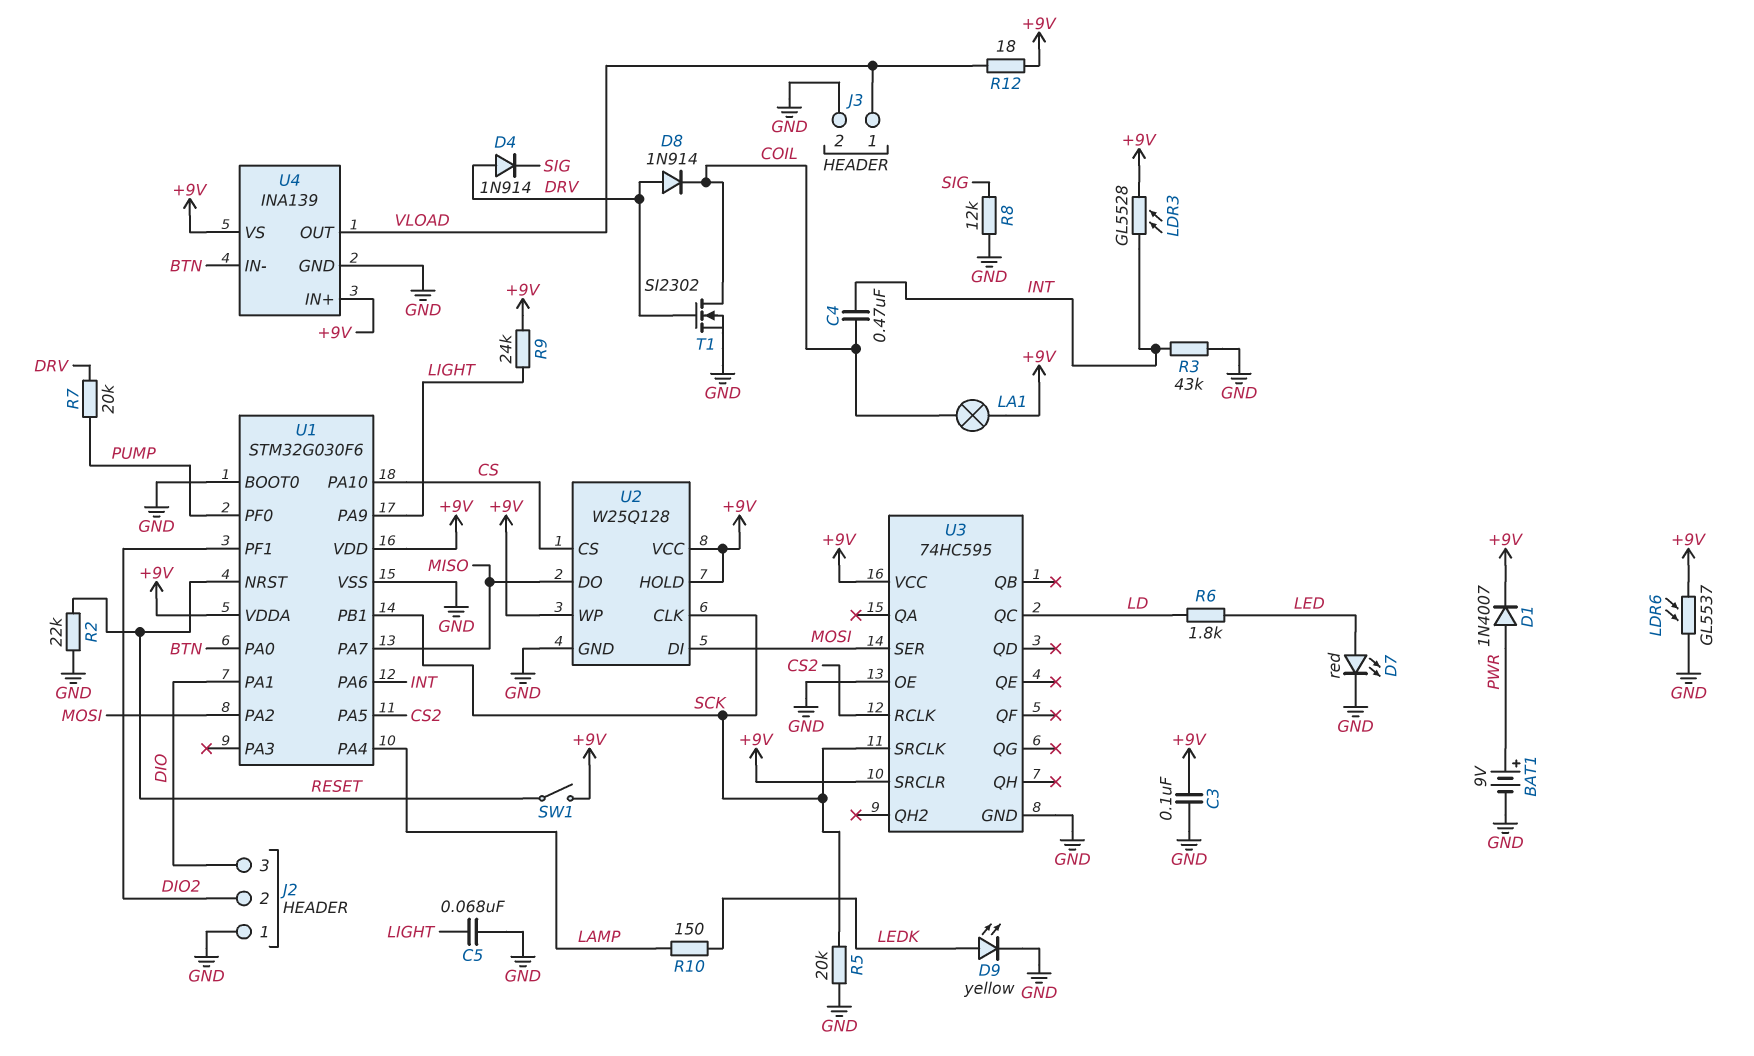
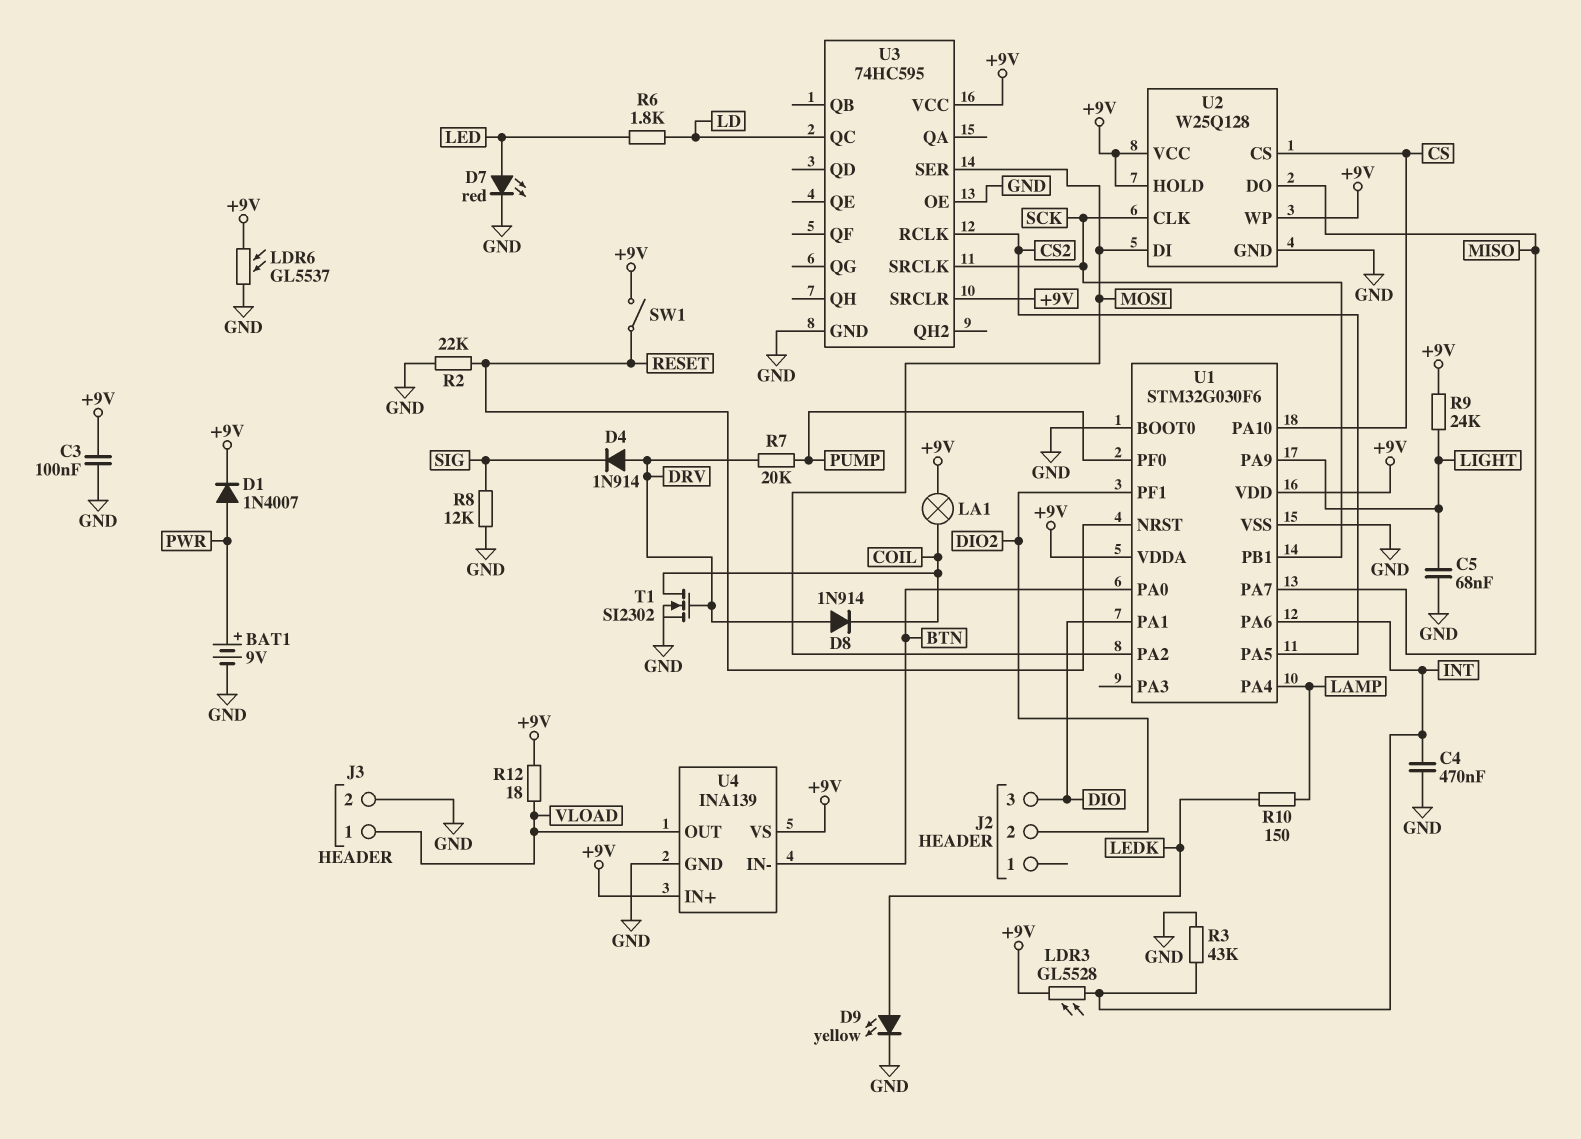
C4: 470nF (COIL, INT) -> 470nF (GND, INT)
J2 pin 1: GND -> none
R5: 20k (GND, SCK) -> none

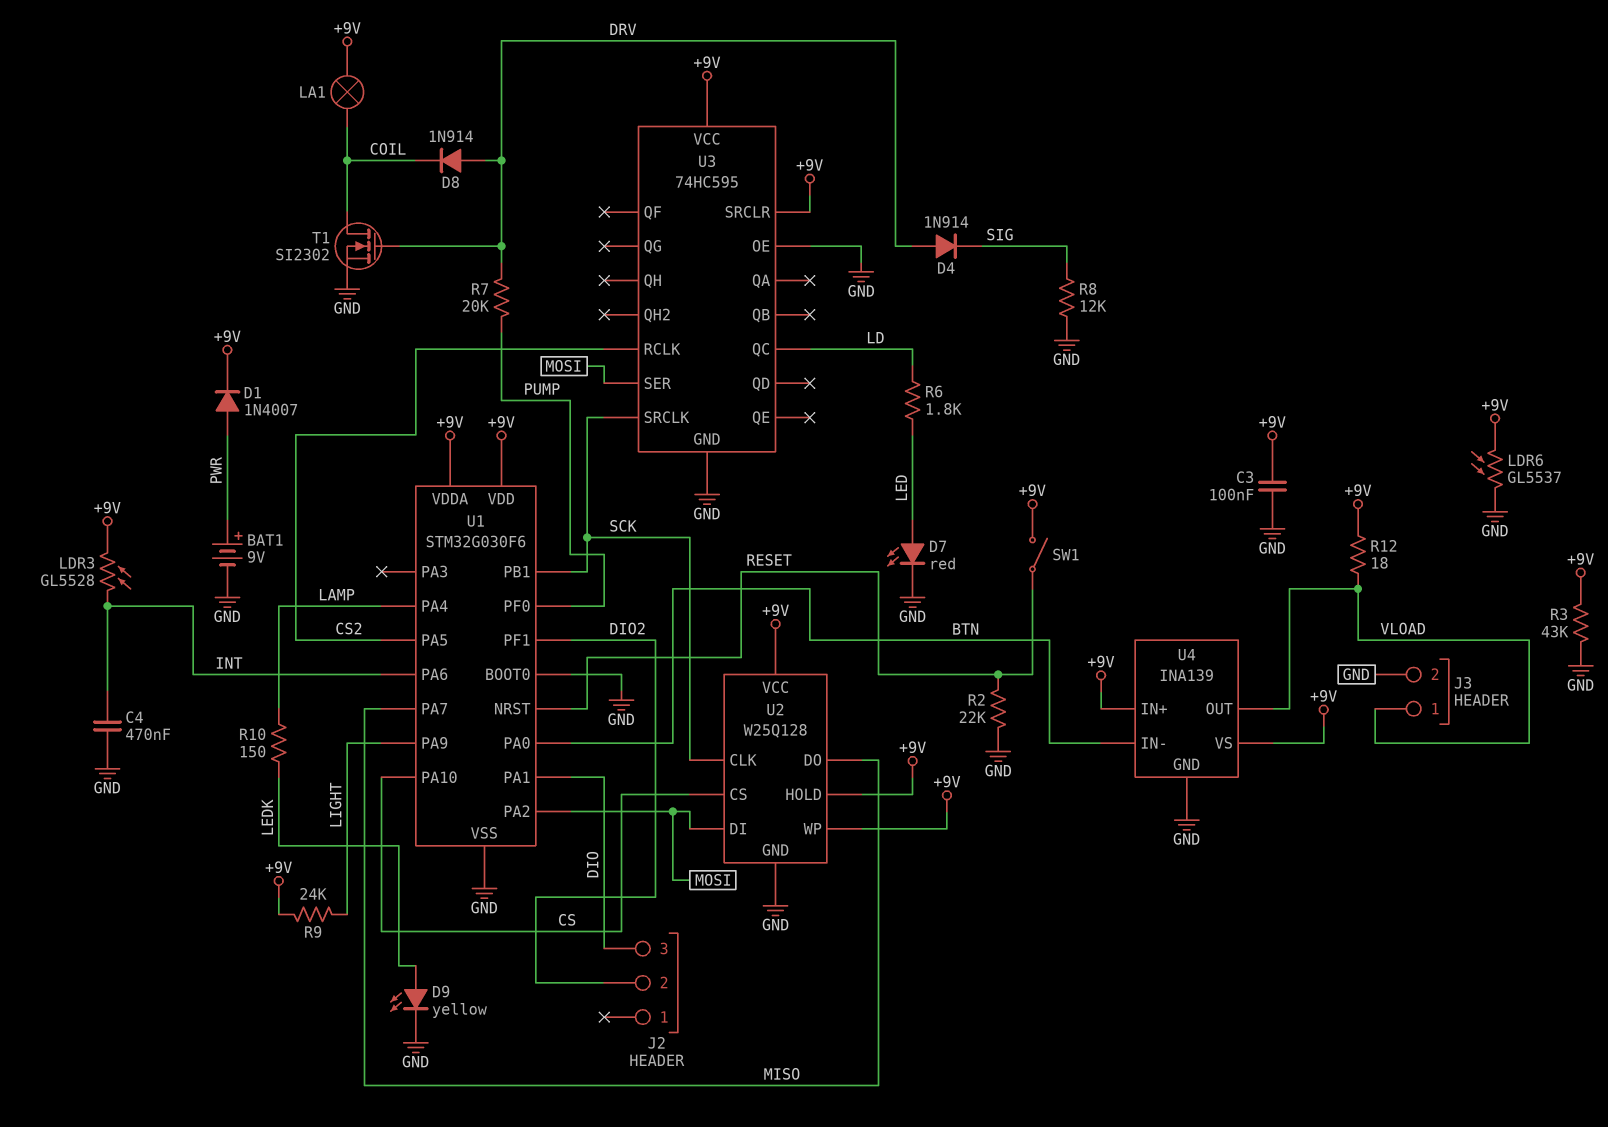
C5: 68nF (GND, LIGHT) -> none
R3: 43k (GND, INT) -> 43k (+9V, GND)

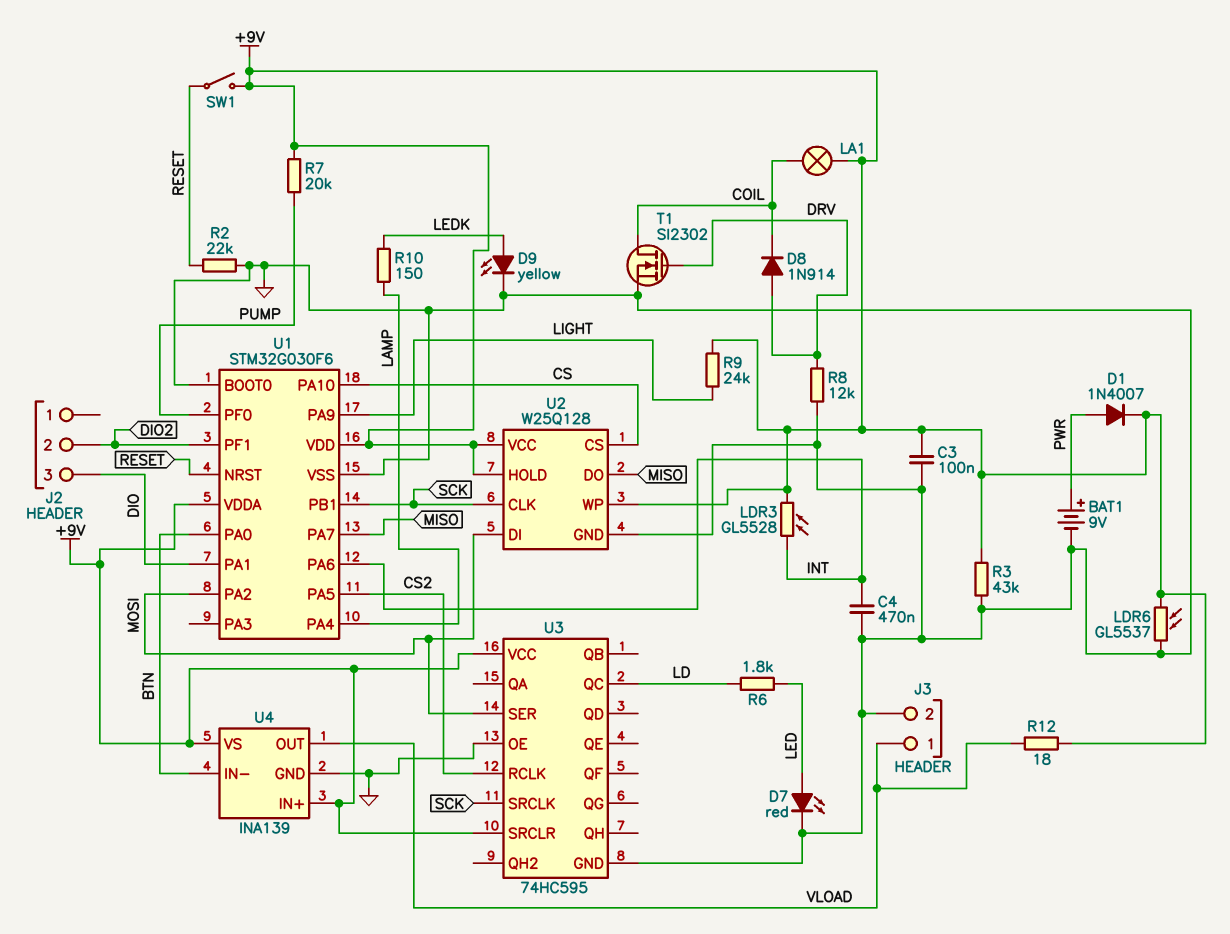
D4: diode 1N914 (A DRV, K SIG) -> none
R7: 20k (DRV, PUMP) -> 20k (+9V, PUMP)
R8: 12k (GND, SIG) -> 12k (DRV, GND)

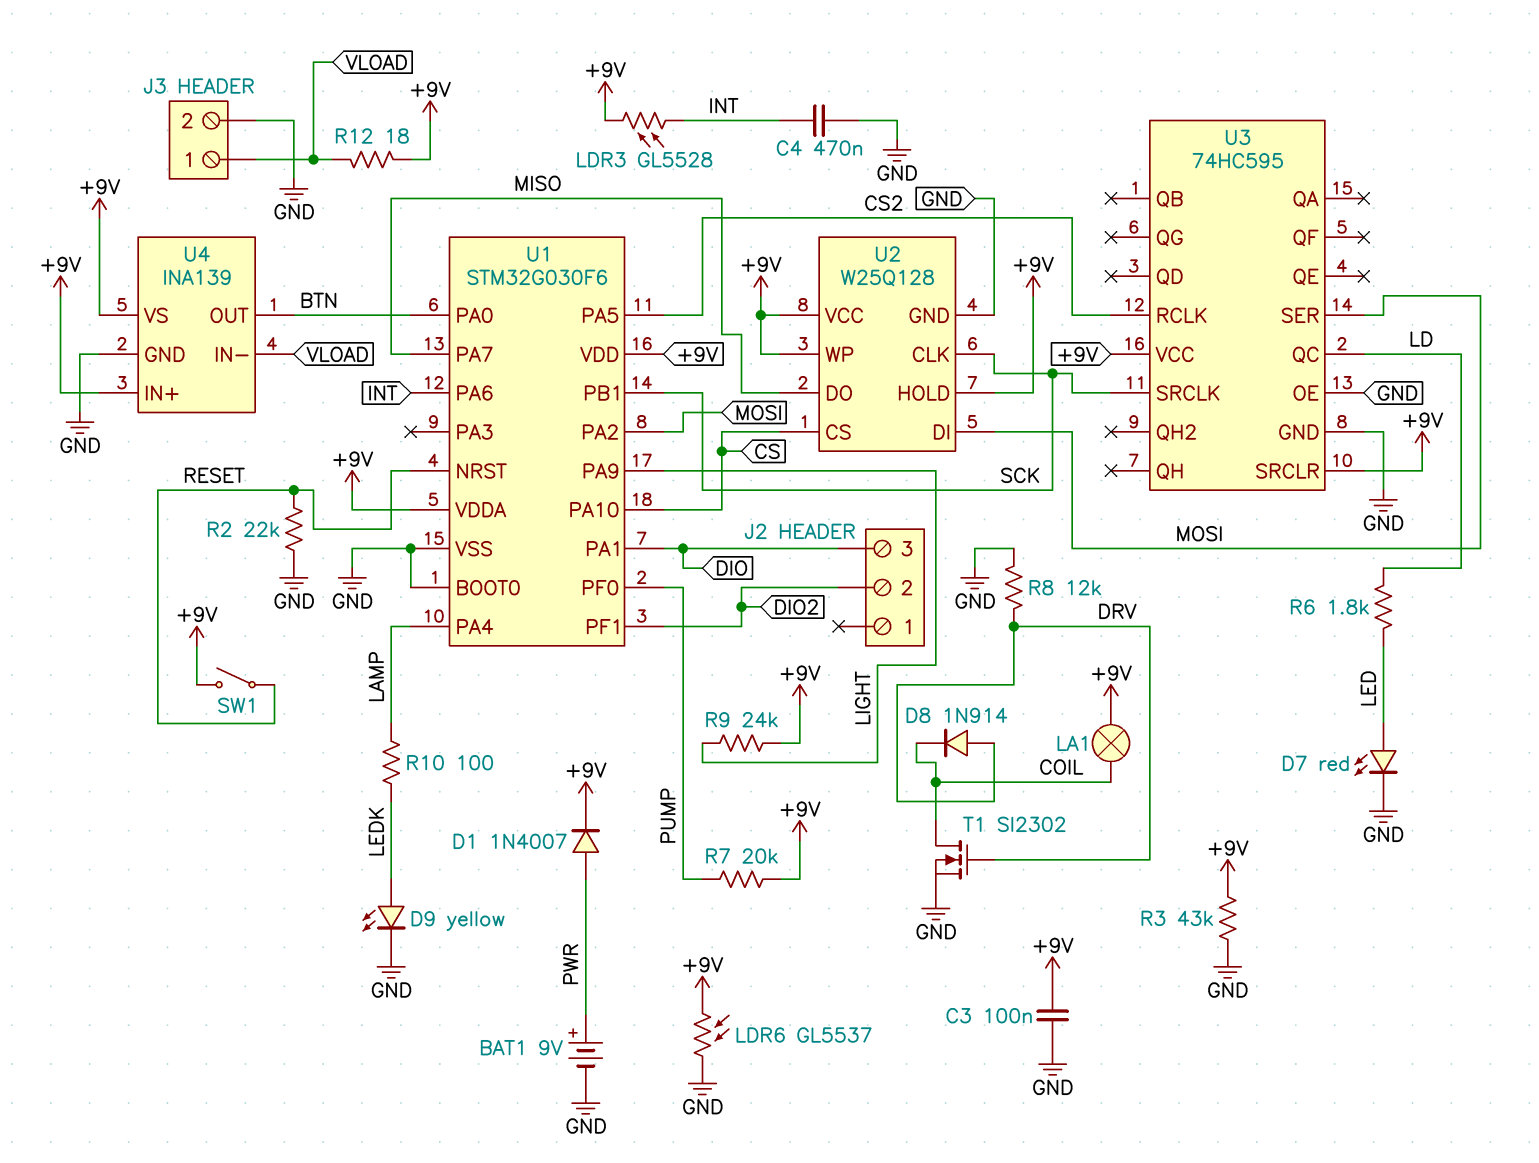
R10: 150 (LAMP, LEDK) -> 100 (LAMP, LEDK)
U4 pin IN-: BTN -> VLOAD
U4 pin OUT: VLOAD -> BTN

